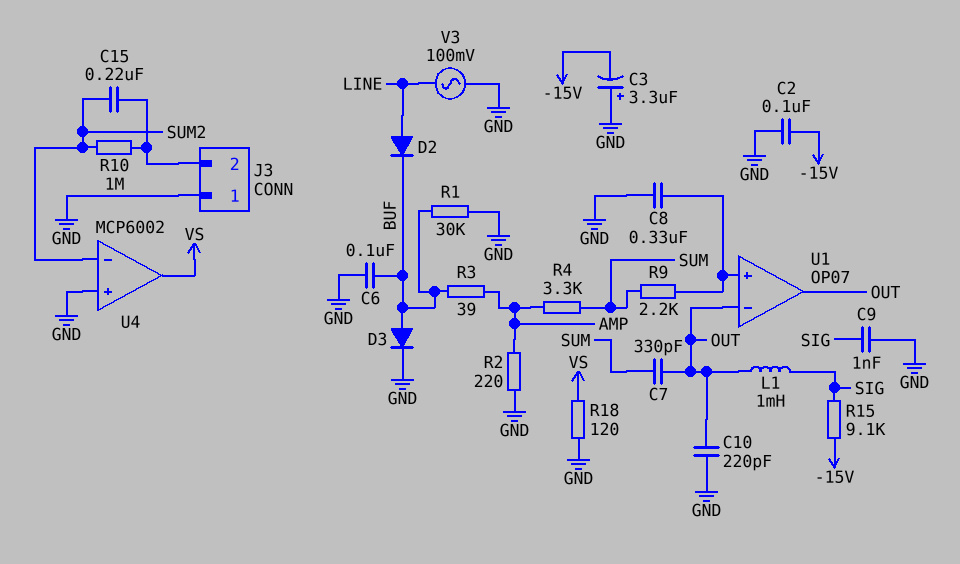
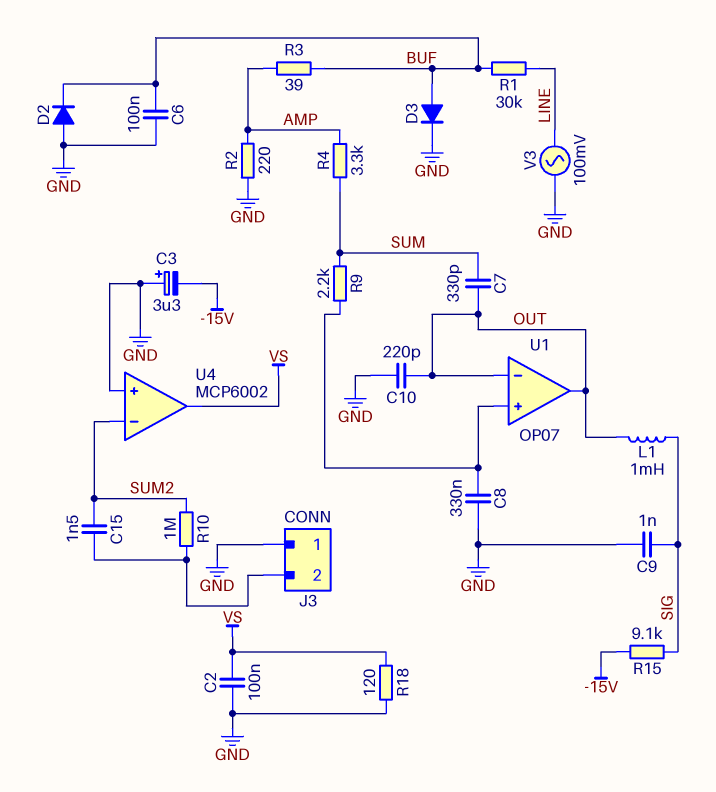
C2: 100nF (-15V, GND) -> 100nF (GND, VS)
C15: 220nF (J3/2, SUM2) -> 1.5nF (J3/2, SUM2)
D2: diode (A LINE, K BUF) -> diode (A GND, K BUF)
R1: 30k (BUF, GND) -> 30k (BUF, LINE)

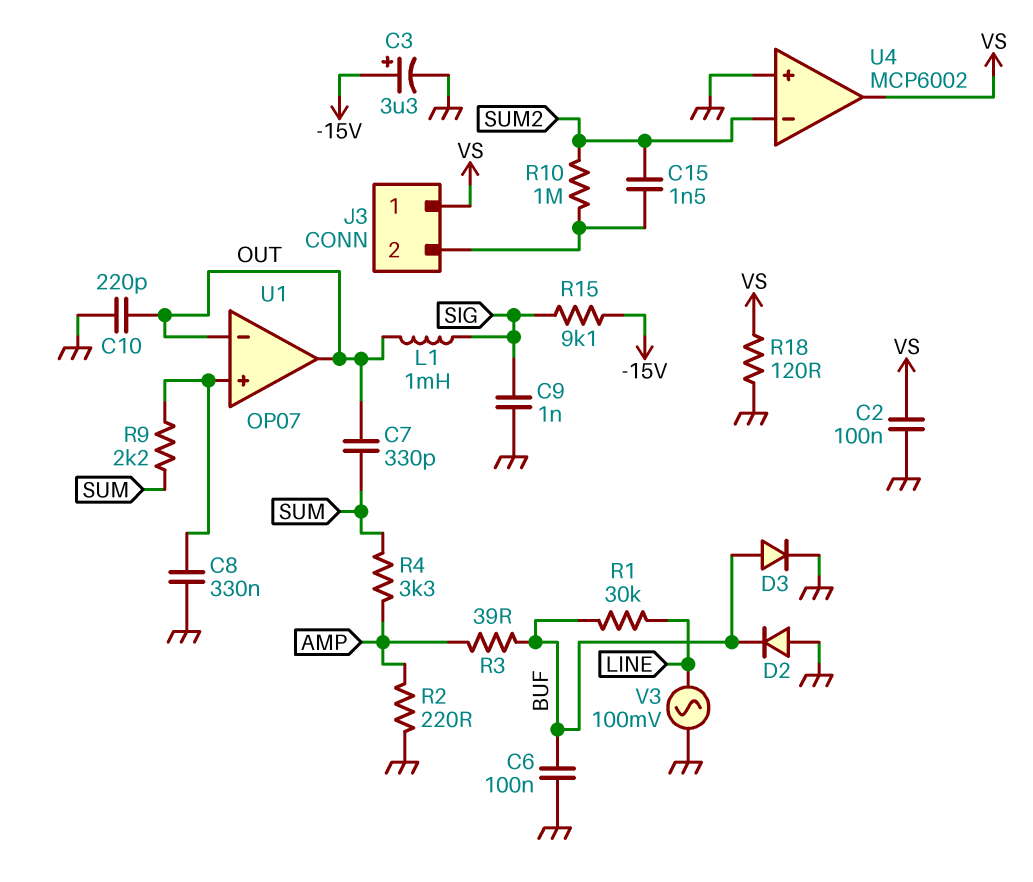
C3: 3.3uF (plus GND, minus -15V) -> 3.3uF (plus -15V, minus GND)
J3 pin 1: GND -> VS

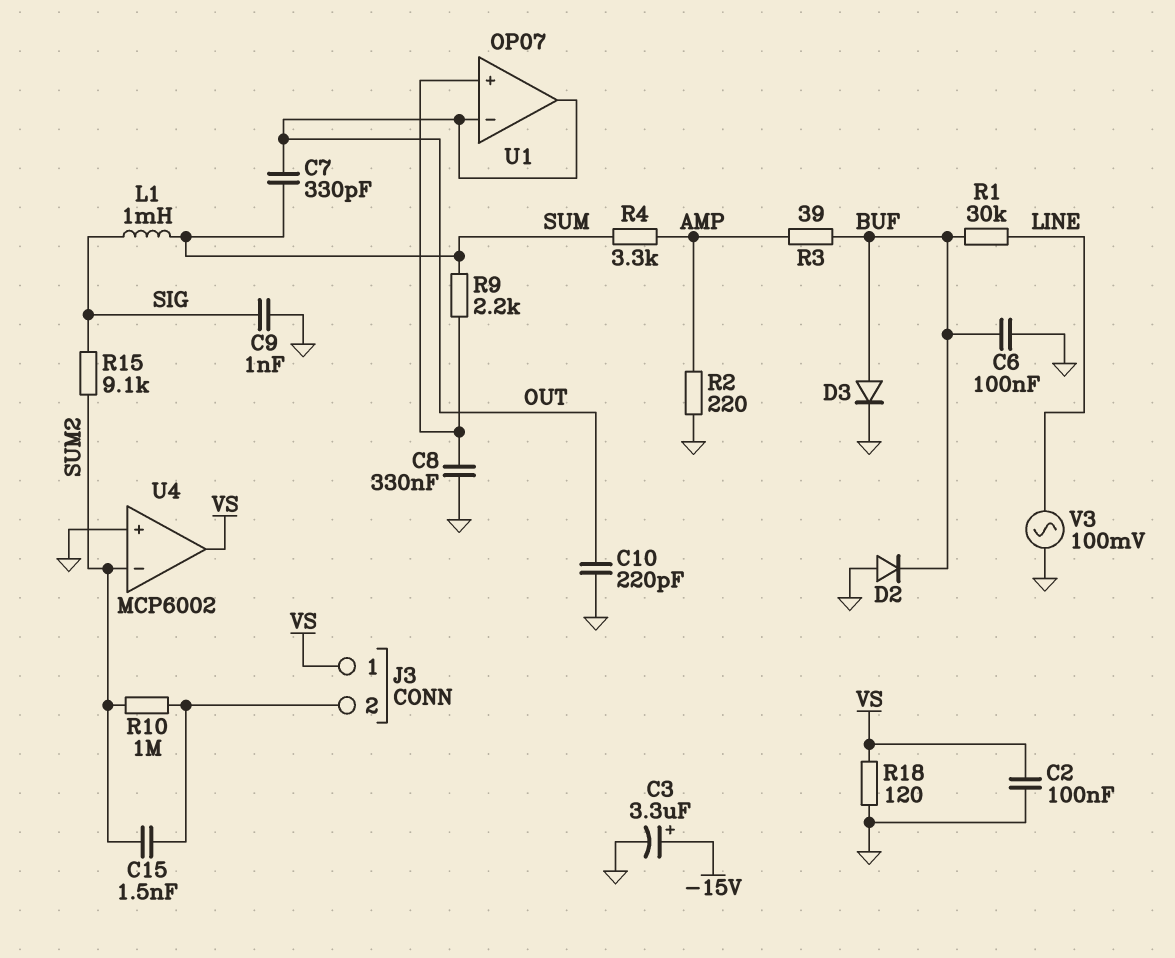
L1: 1mH (OUT, SIG) -> 1mH (SIG, SUM)
R15: 9.1k (-15V, SIG) -> 9.1k (SIG, SUM2)

